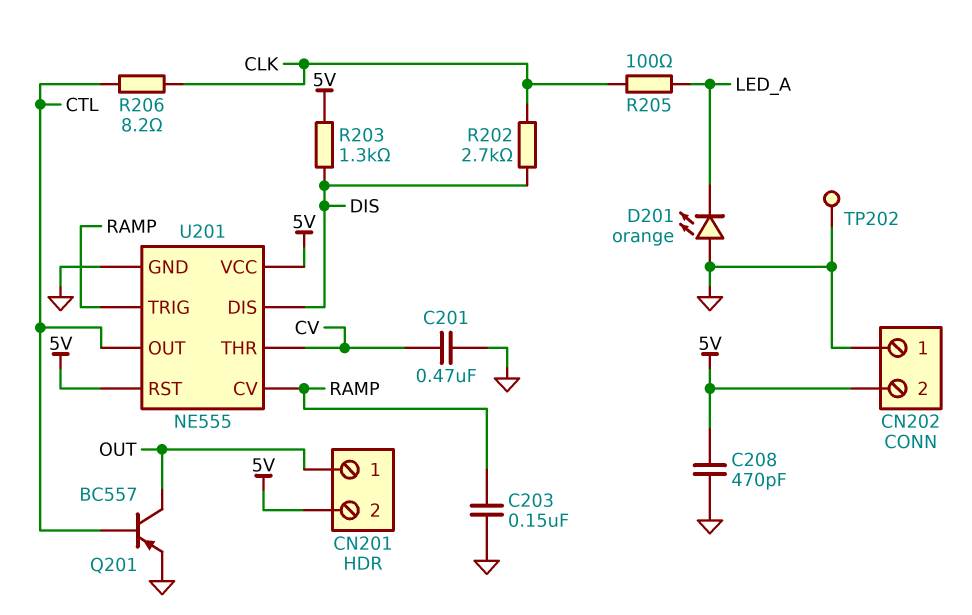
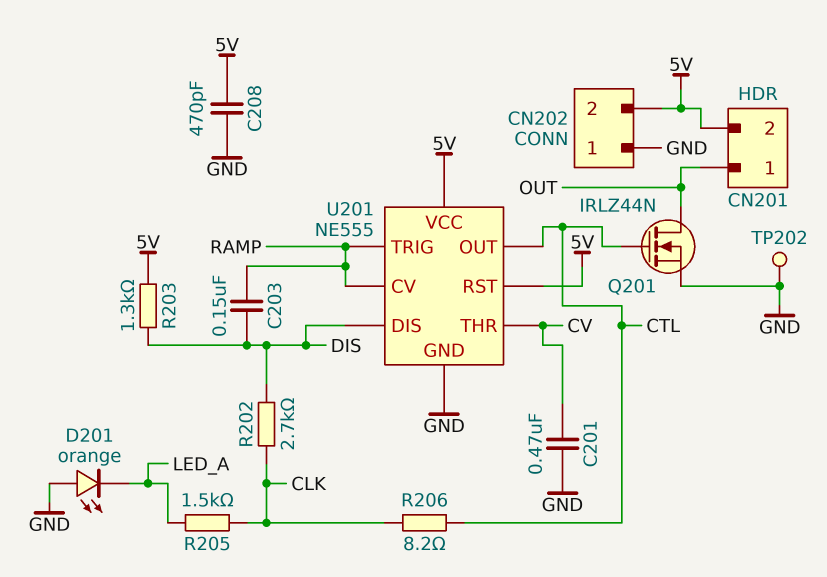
C203: 150nF (GND, RAMP) -> 150nF (DIS, RAMP)
Q201: PNP BC557 (B CTL, C OUT, E GND) -> NMOS IRLZ44N (G CTL, D OUT, S GND)
R205: 100 (CLK, LED_A) -> 1.5k (CLK, LED_A)

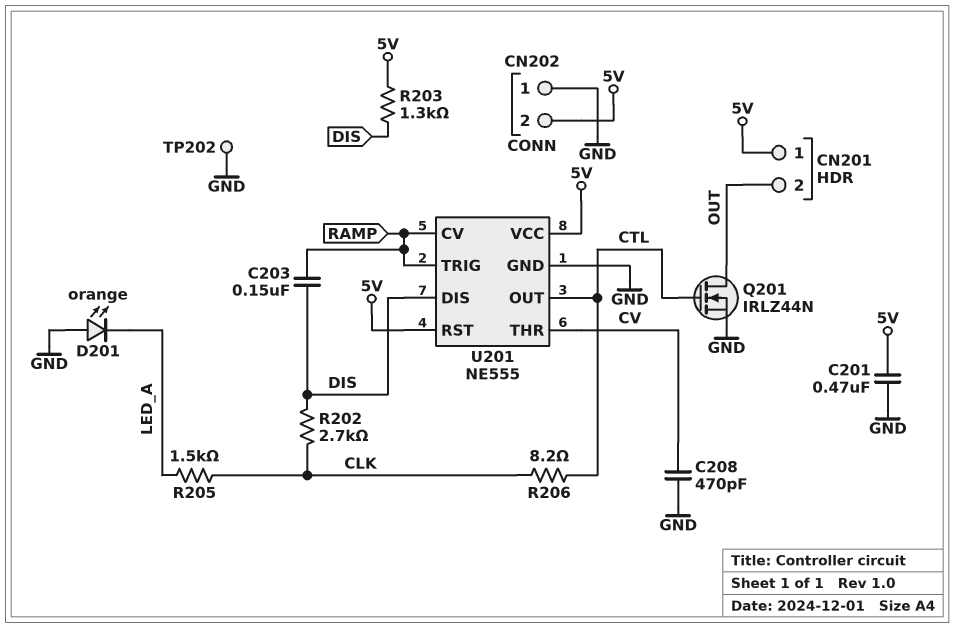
C201: 470nF (CV, GND) -> 470nF (5V, GND)
C208: 470pF (5V, GND) -> 470pF (CV, GND)
CN201 pin 1: OUT -> 5V
CN201 pin 2: 5V -> OUT

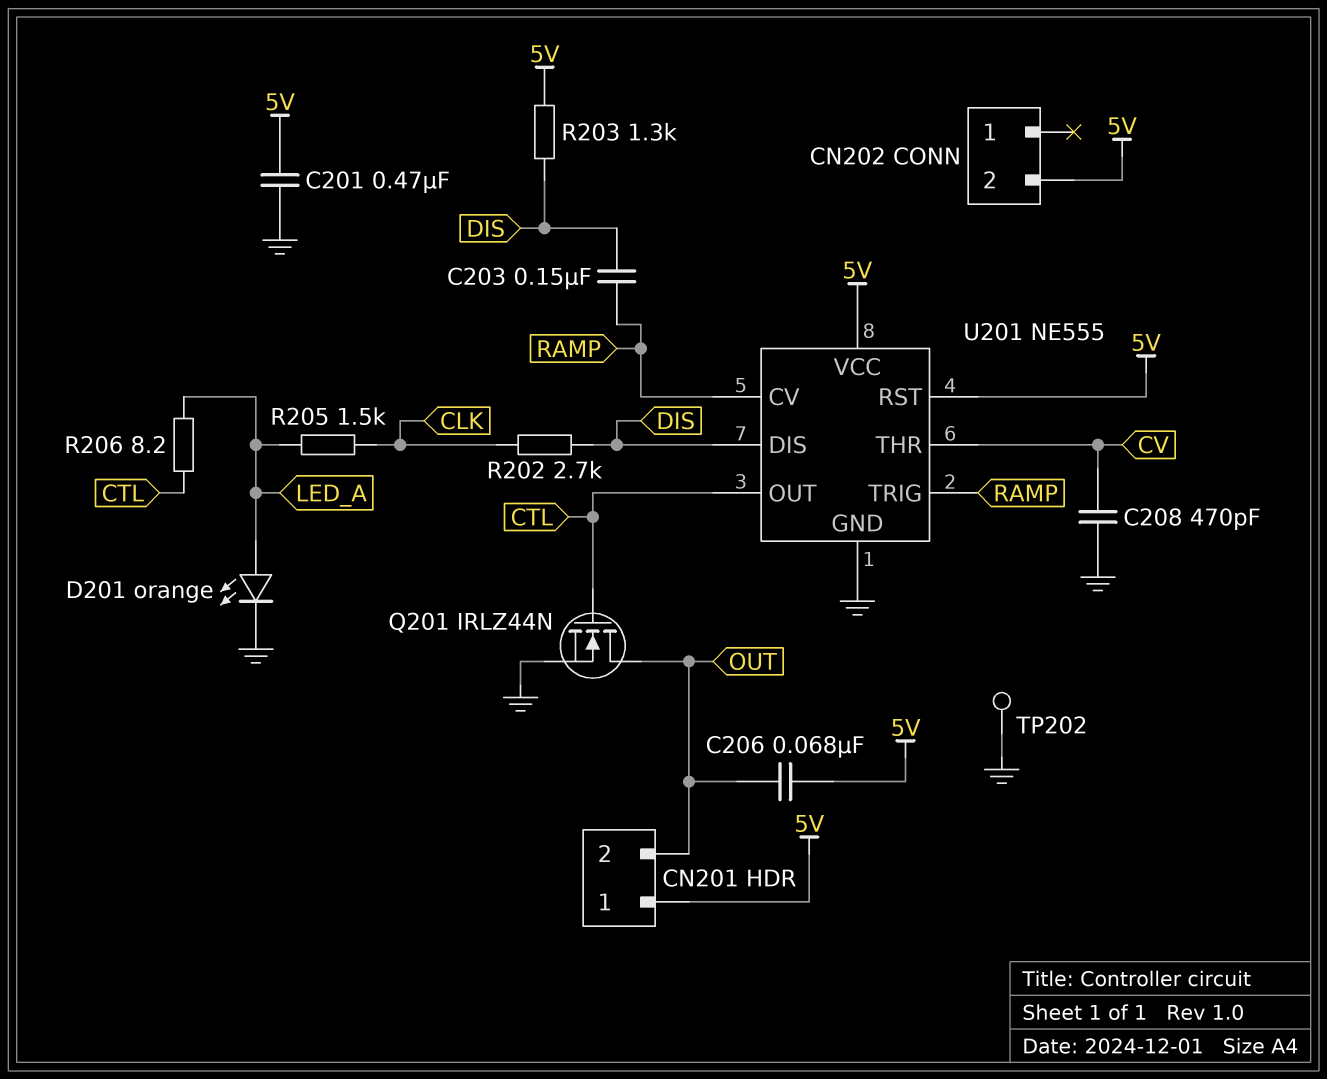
C206: none -> 68nF (5V, OUT)
CN202 pin 1: GND -> none
D201: LED orange (A GND, K LED_A) -> LED orange (A LED_A, K GND)
R206: 8.2 (CLK, CTL) -> 8.2 (CTL, LED_A)

